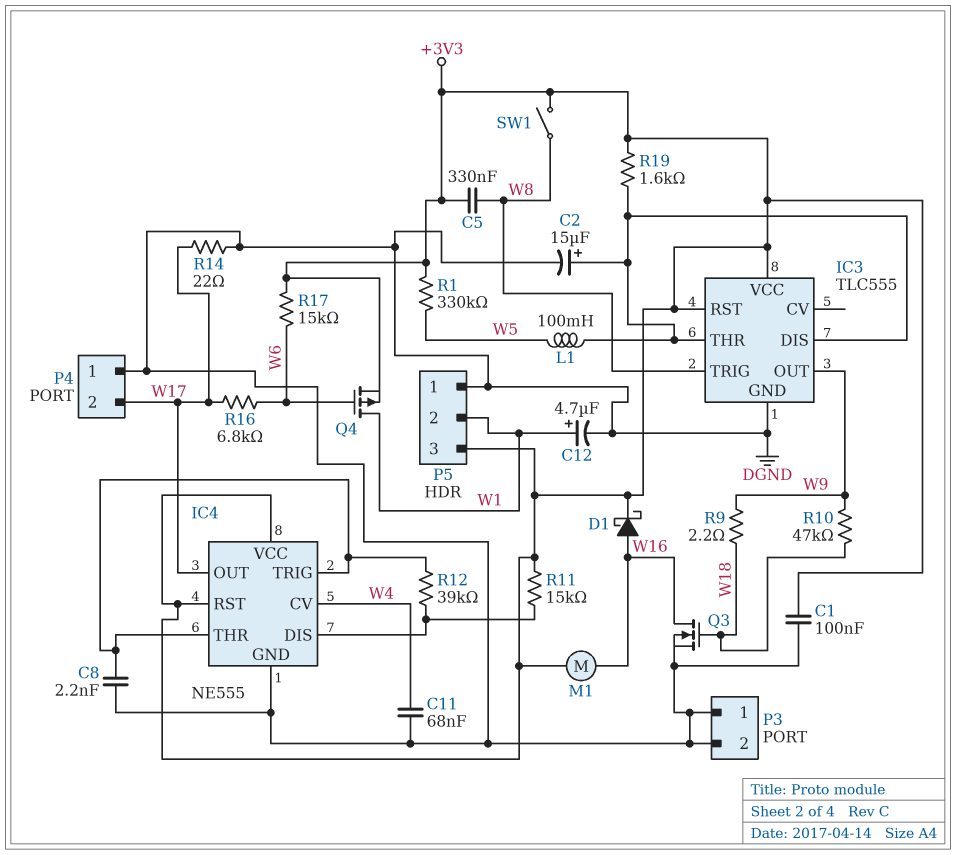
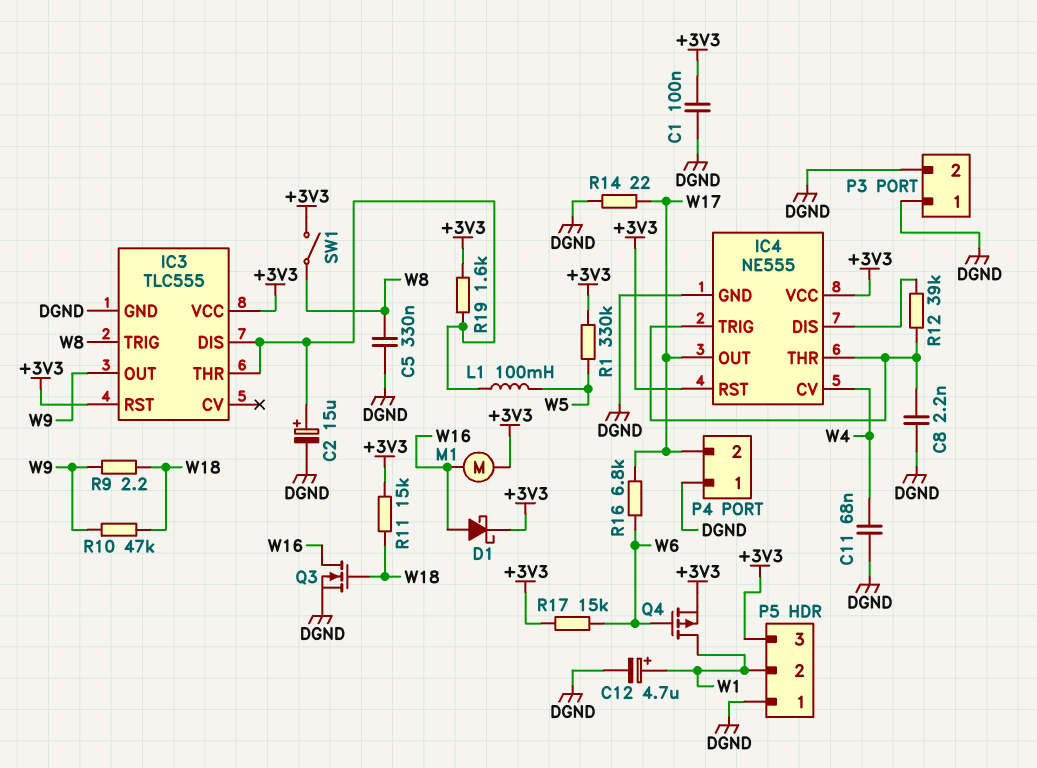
C5: 330nF (+3V3, W8) -> 330nF (DGND, W8)
R11: 15k (+3V3, IC4/DIS) -> 15k (+3V3, W18)

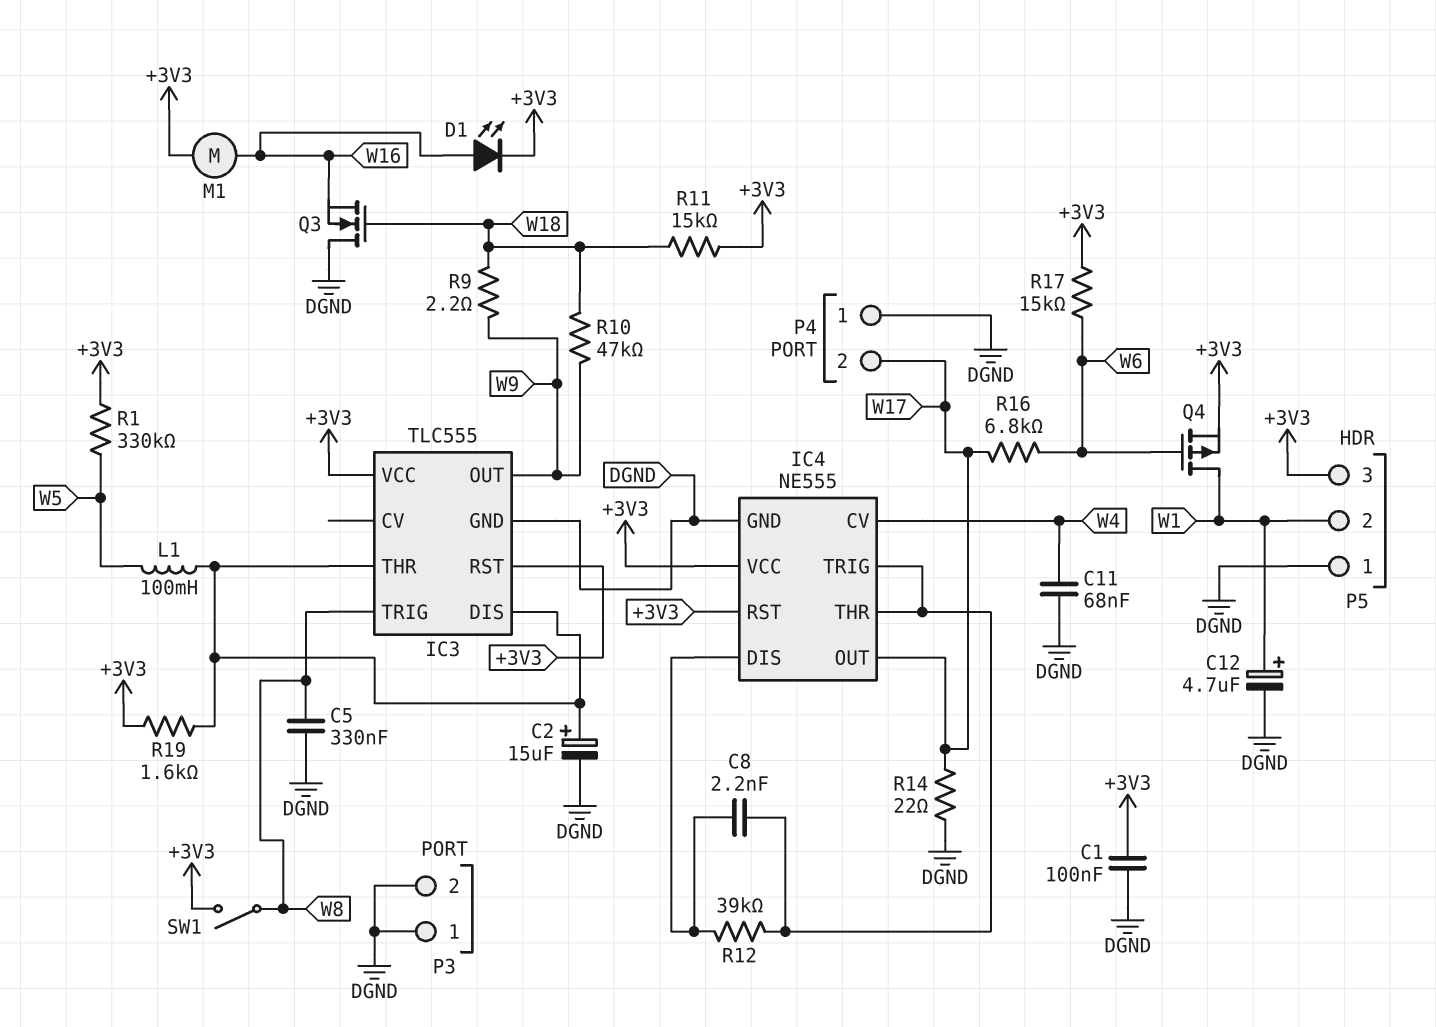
C8: 2.2nF (DGND, IC4/THR) -> 2.2nF (IC4/DIS, IC4/THR)
D1: schottky (A W16, K +3V3) -> LED (A W16, K +3V3)
Q3: NMOS (G W18, D W16, S DGND) -> NMOS (G W18, D DGND, S W16)

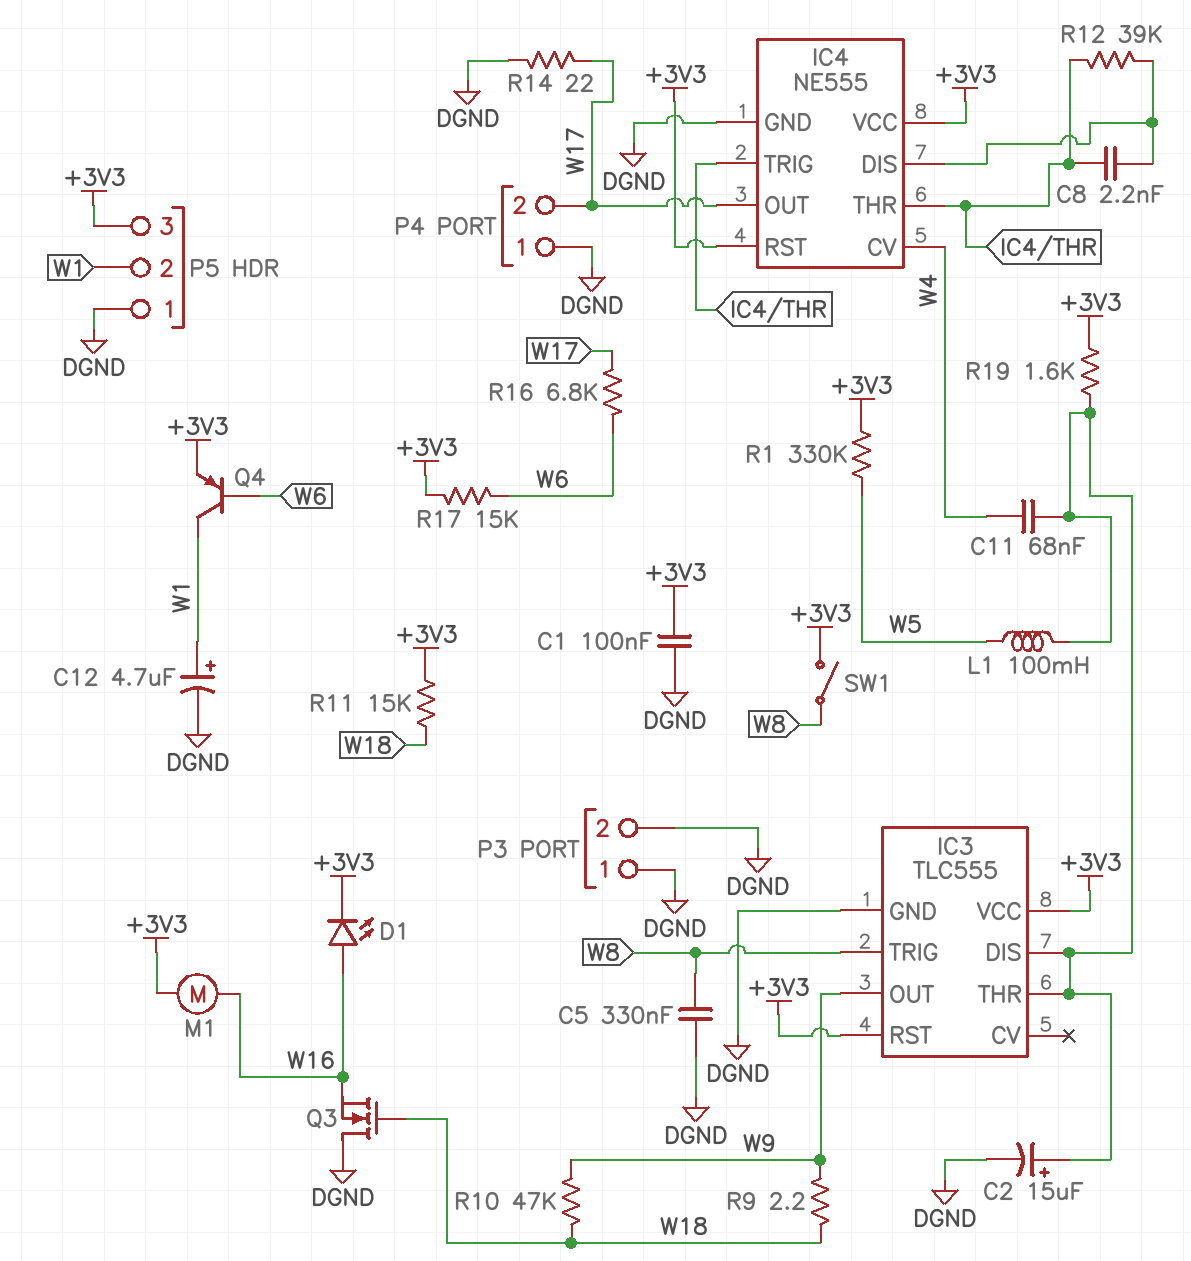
C11: 68nF (DGND, W4) -> 68nF (IC3/DIS, W4)
Q4: PMOS (G W6, D W1, S +3V3) -> PNP (B W6, C W1, E +3V3)

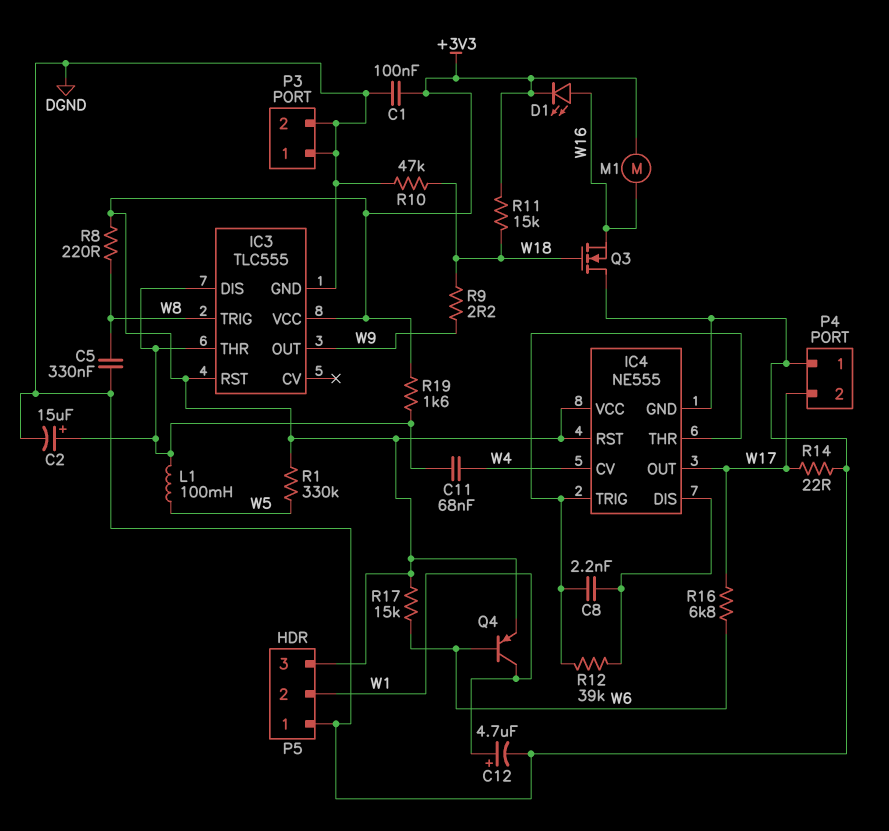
R8: none -> 220 (+3V3, W8)
R10: 47k (W9, W18) -> 47k (DGND, W18)
SW1: switch (+3V3, W8) -> none

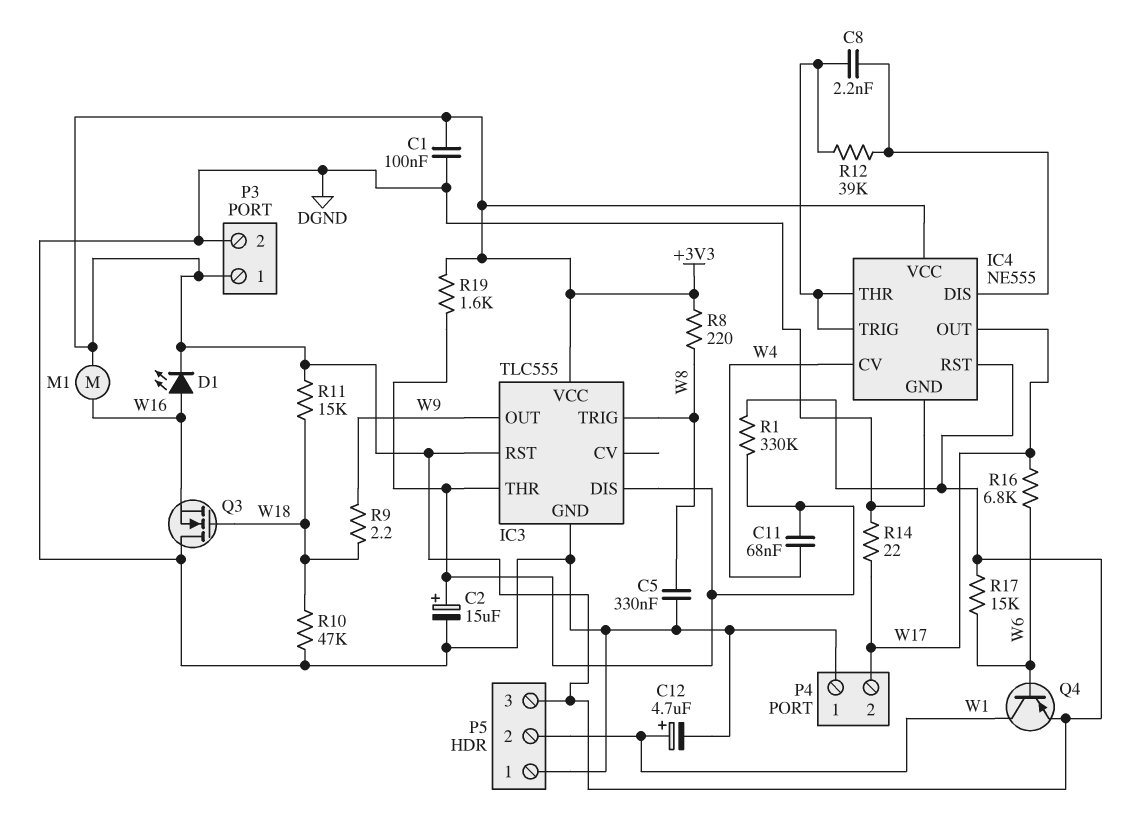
L1: 100mH (IC3/DIS, W5) -> none
P3 pin 1: DGND -> +3V3
R1: 330k (+3V3, W5) -> 330k (+3V3, IC3/DIS)

